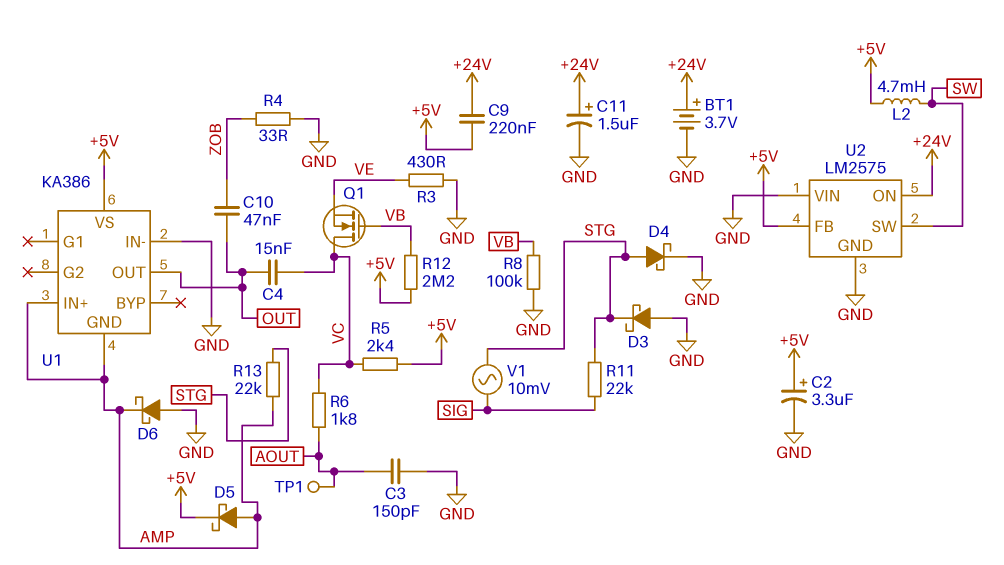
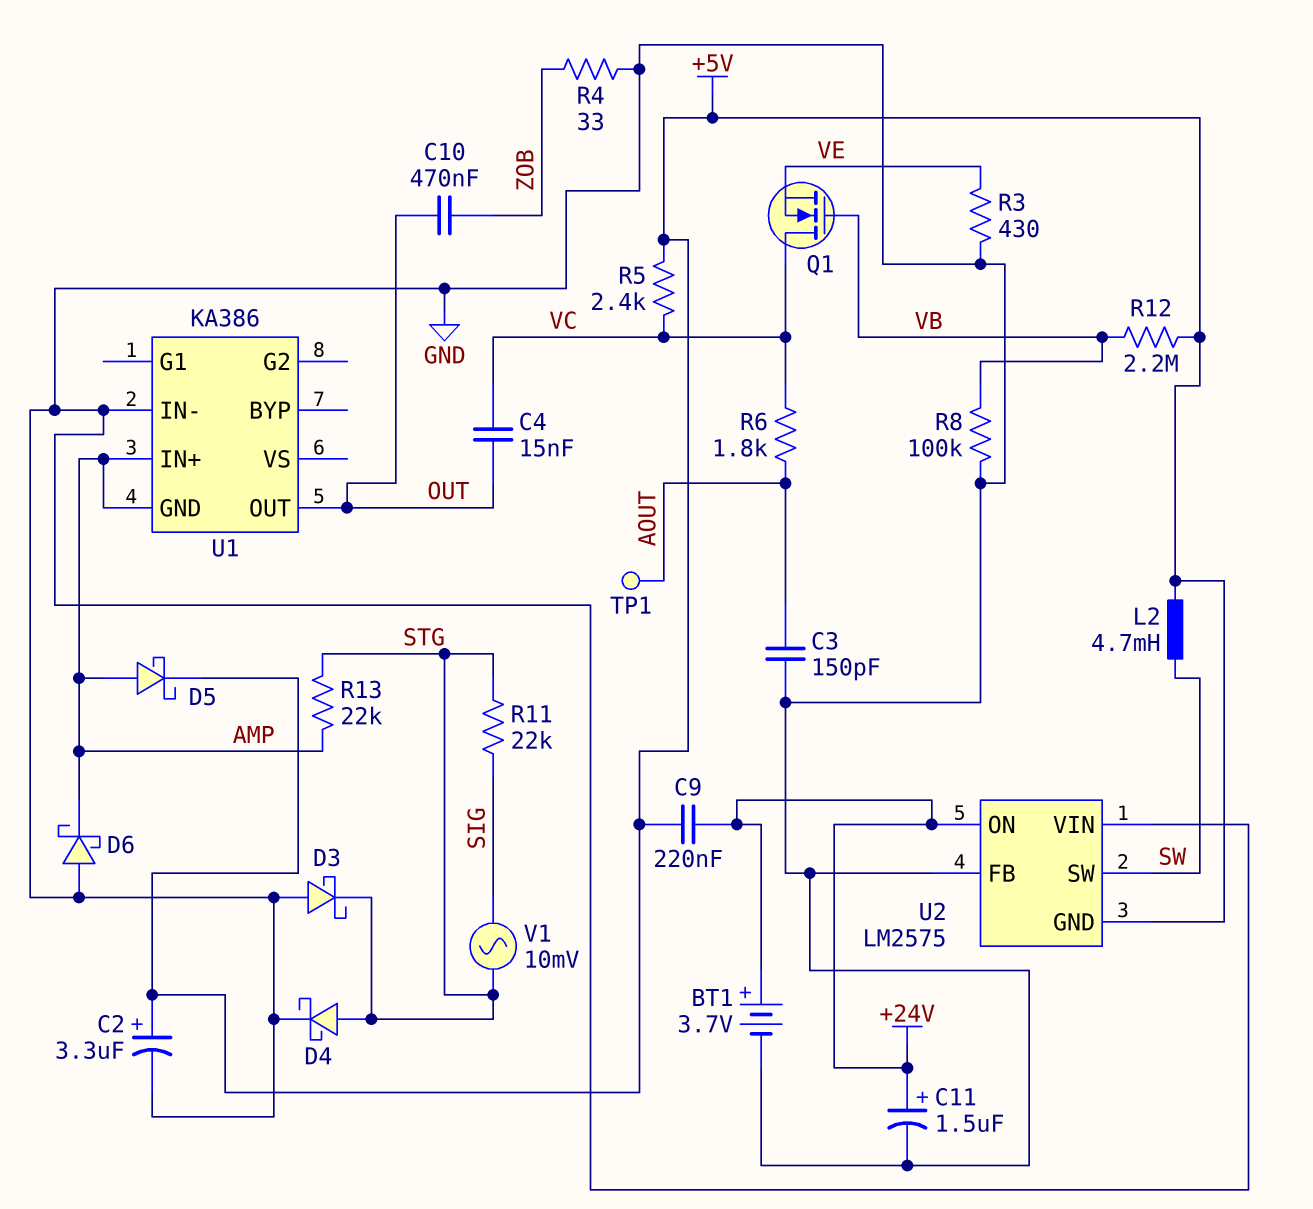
C10: 47nF (OUT, ZOB) -> 470nF (OUT, ZOB)
U1 pin VS: +5V -> none
U2 pin FB: +5V -> GND
U2 pin GND: GND -> +5V

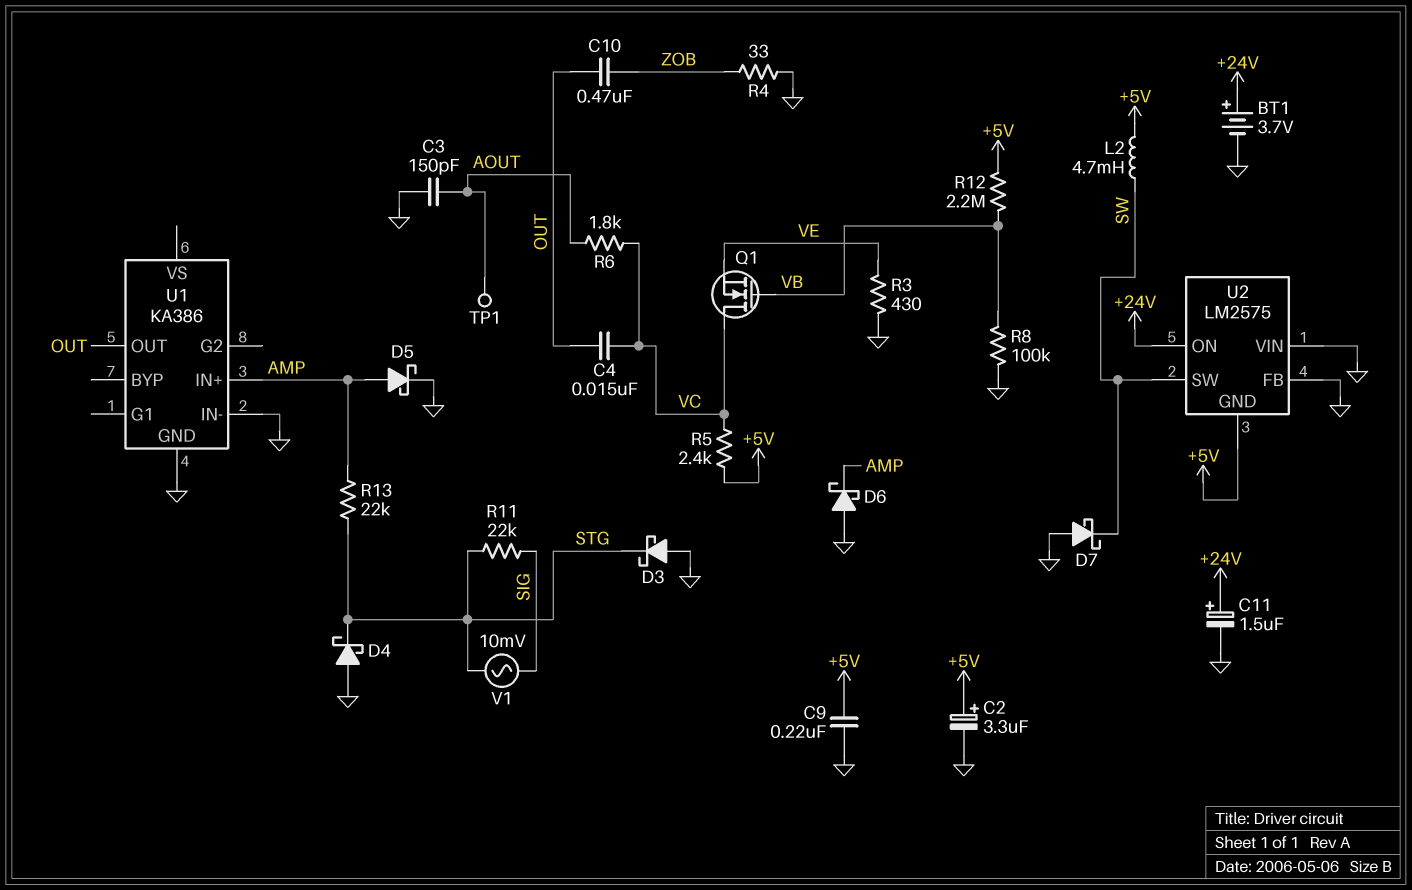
C9: 220nF (+5V, +24V) -> 220nF (+5V, GND)
D4: schottky (A STG, K GND) -> schottky (A GND, K STG)
D5: schottky (A AMP, K +5V) -> schottky (A AMP, K GND)
D7: none -> schottky (A GND, K SW)
U1 pin GND: AMP -> GND

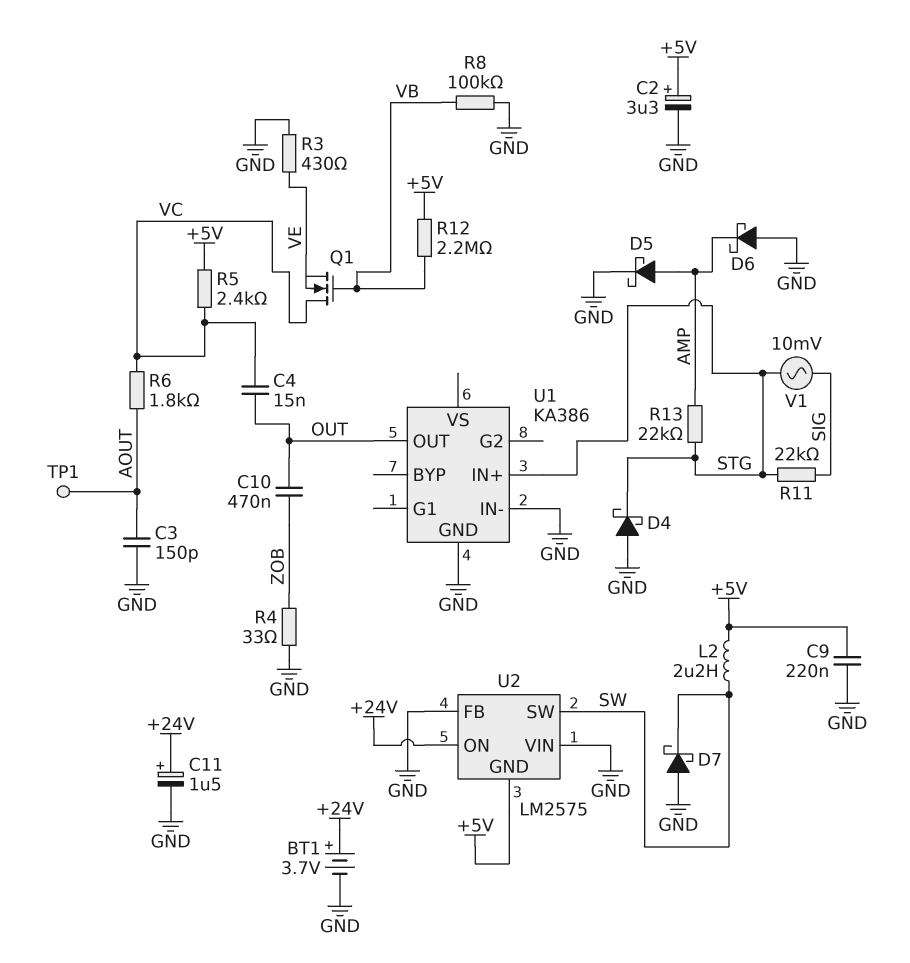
D3: schottky (A GND, K STG) -> none
L2: 4.7mH (+5V, SW) -> 2.2uH (+5V, SW)
U1 pin IN+: AMP -> STG

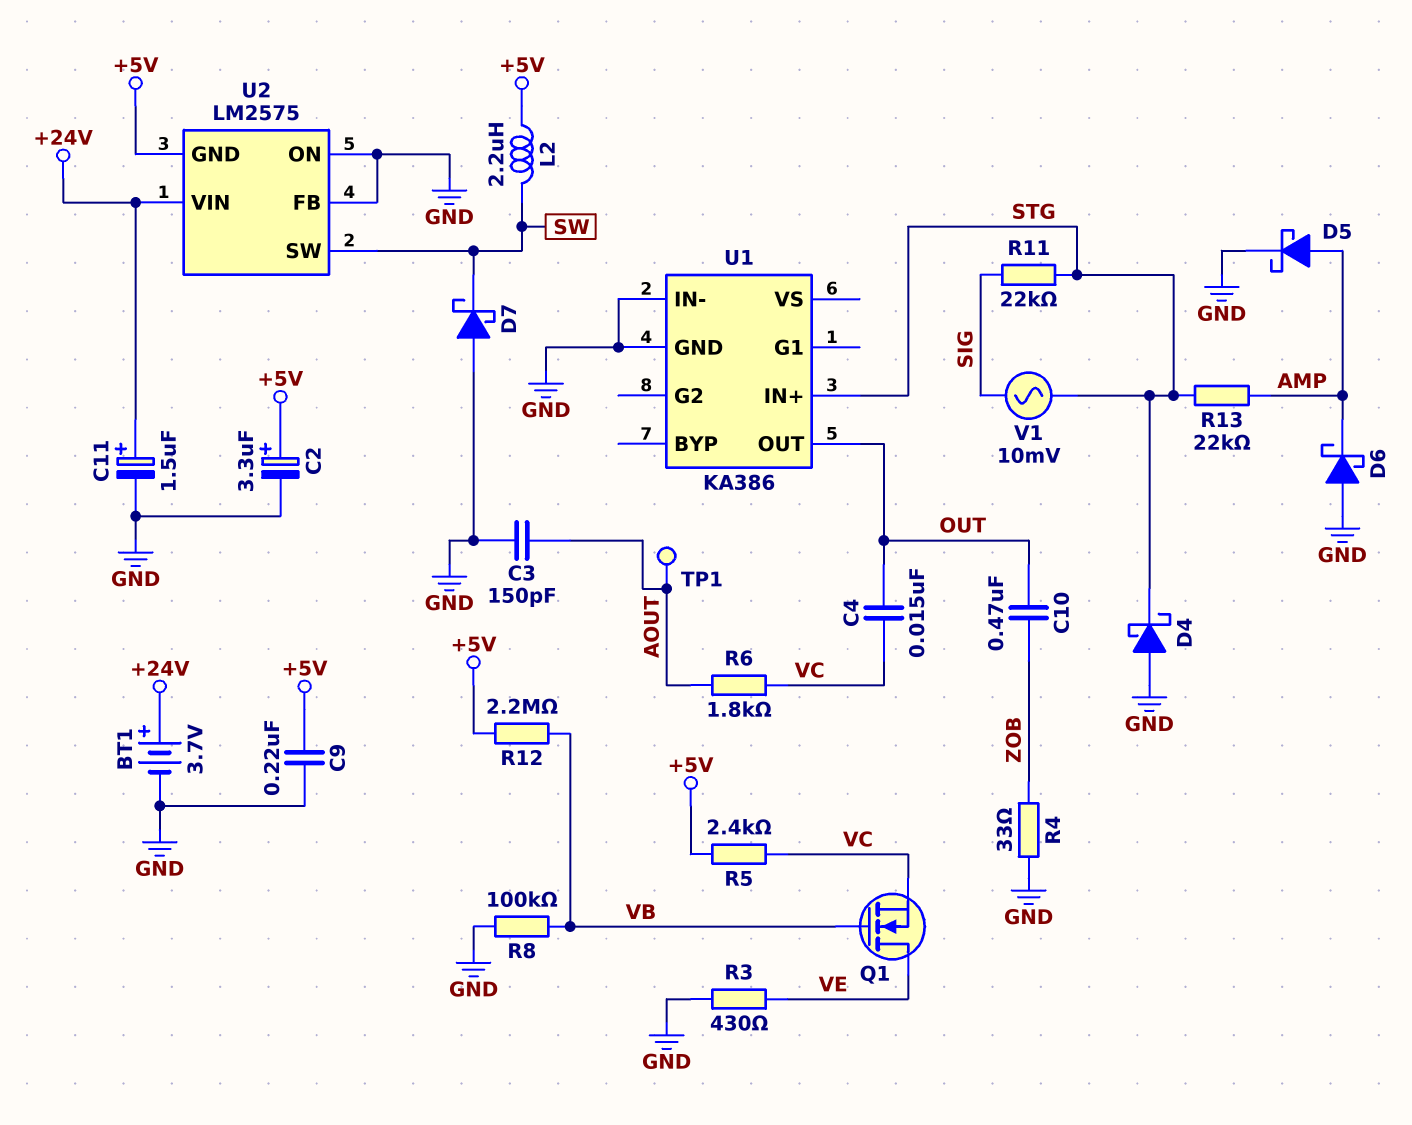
Q1: NMOS (G VB, D VC, S VE) -> NMOS (G VB, D VE, S VC)
U2 pin ON: +24V -> GND
U2 pin VIN: GND -> +24V

